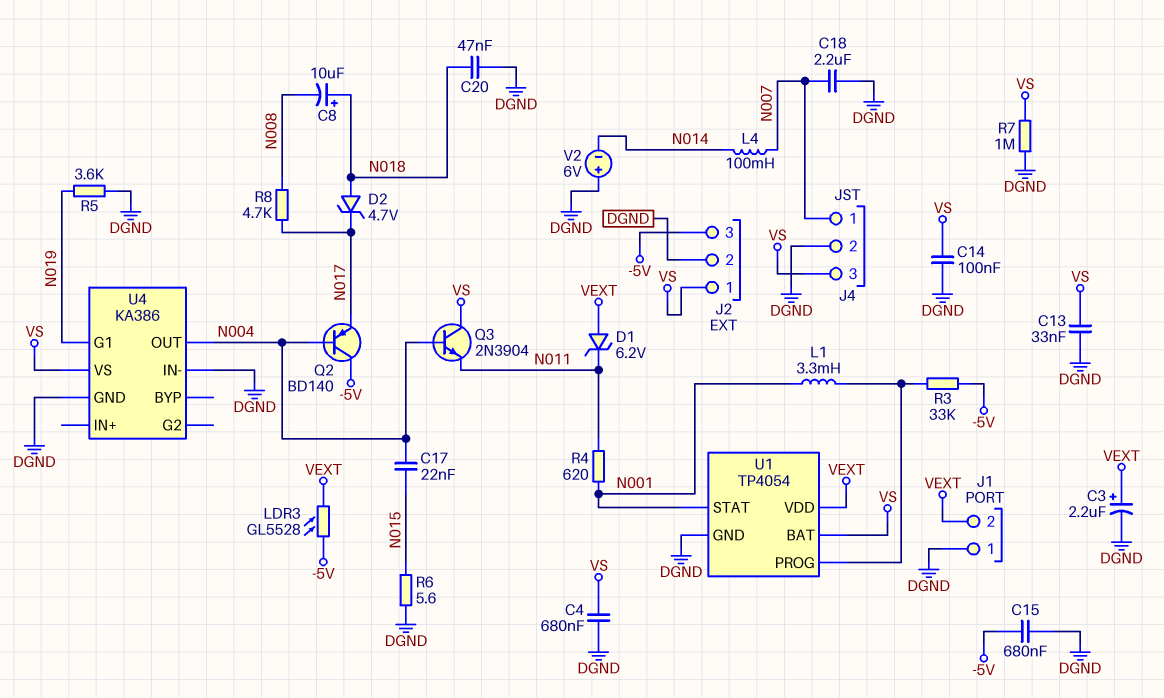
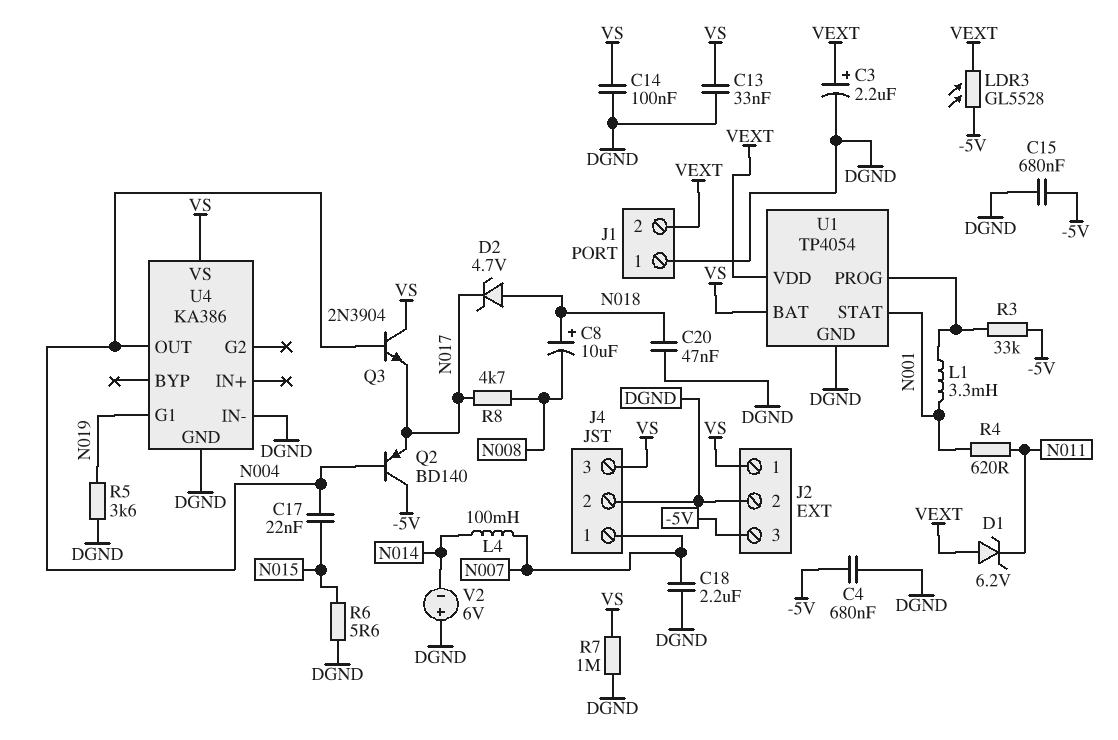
C4: 680nF (DGND, VS) -> 680nF (-5V, DGND)
Q3: NPN 2N3904 (B N004, C VS, E N011) -> NPN 2N3904 (B N004, C VS, E N017)

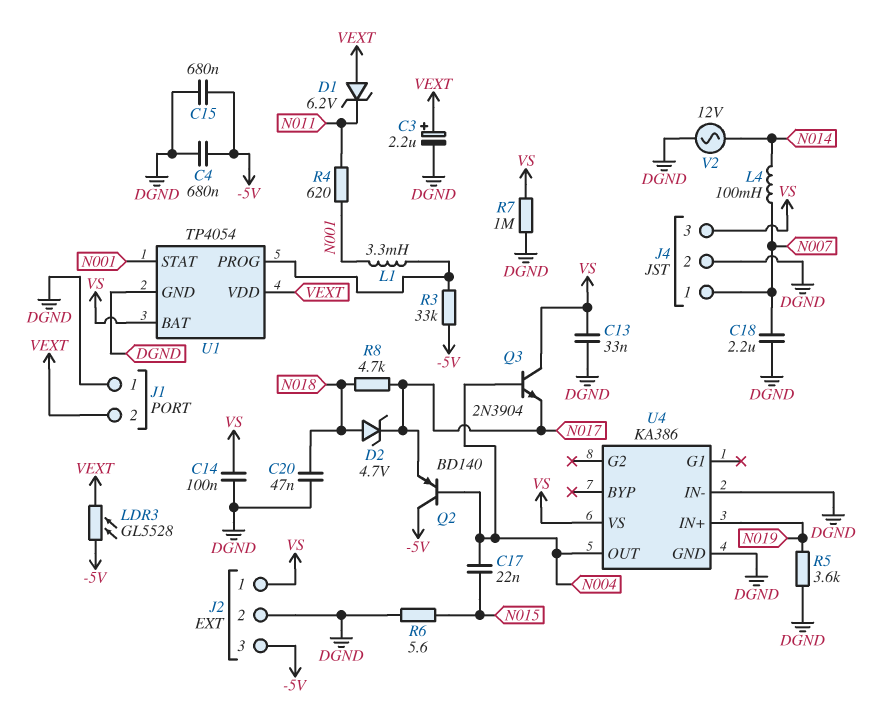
C8: 10uF (plus N018, minus N008) -> none
R8: 4.7k (N008, N017) -> 4.7k (N017, N018)
U4 pin G1: N019 -> none
U4 pin IN+: none -> N019
V2: 6V (plus DGND, minus N014) -> AC 12V (DGND, N014)

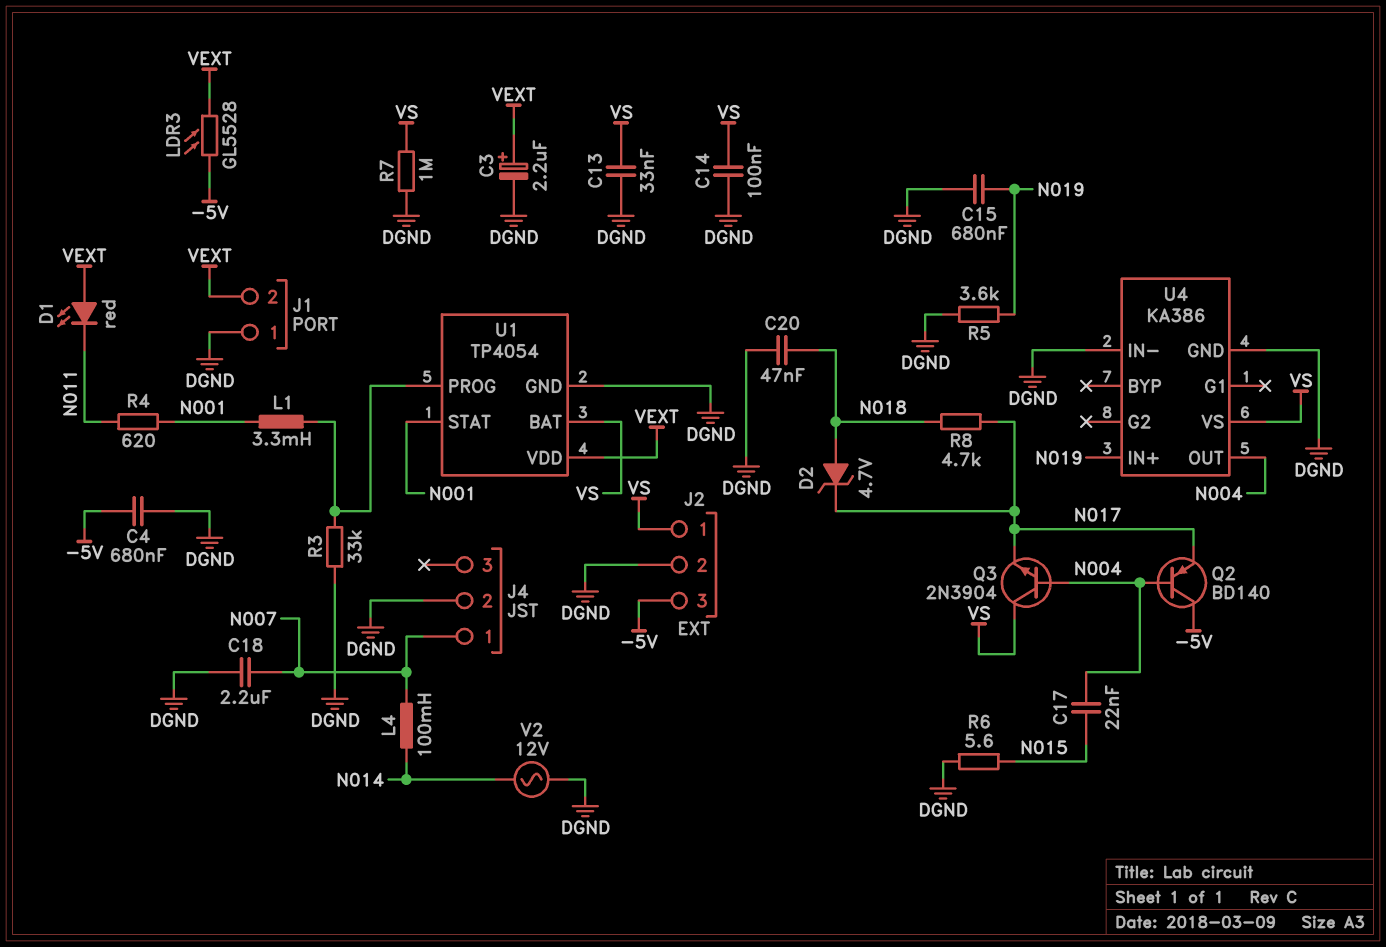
C15: 680nF (-5V, DGND) -> 680nF (DGND, N019)
D1: zener 6.2V (A VEXT, K N011) -> LED red (A VEXT, K N011)
J4 pin 3: VS -> none
R3: 33k (-5V, U1/PROG) -> 33k (DGND, U1/PROG)

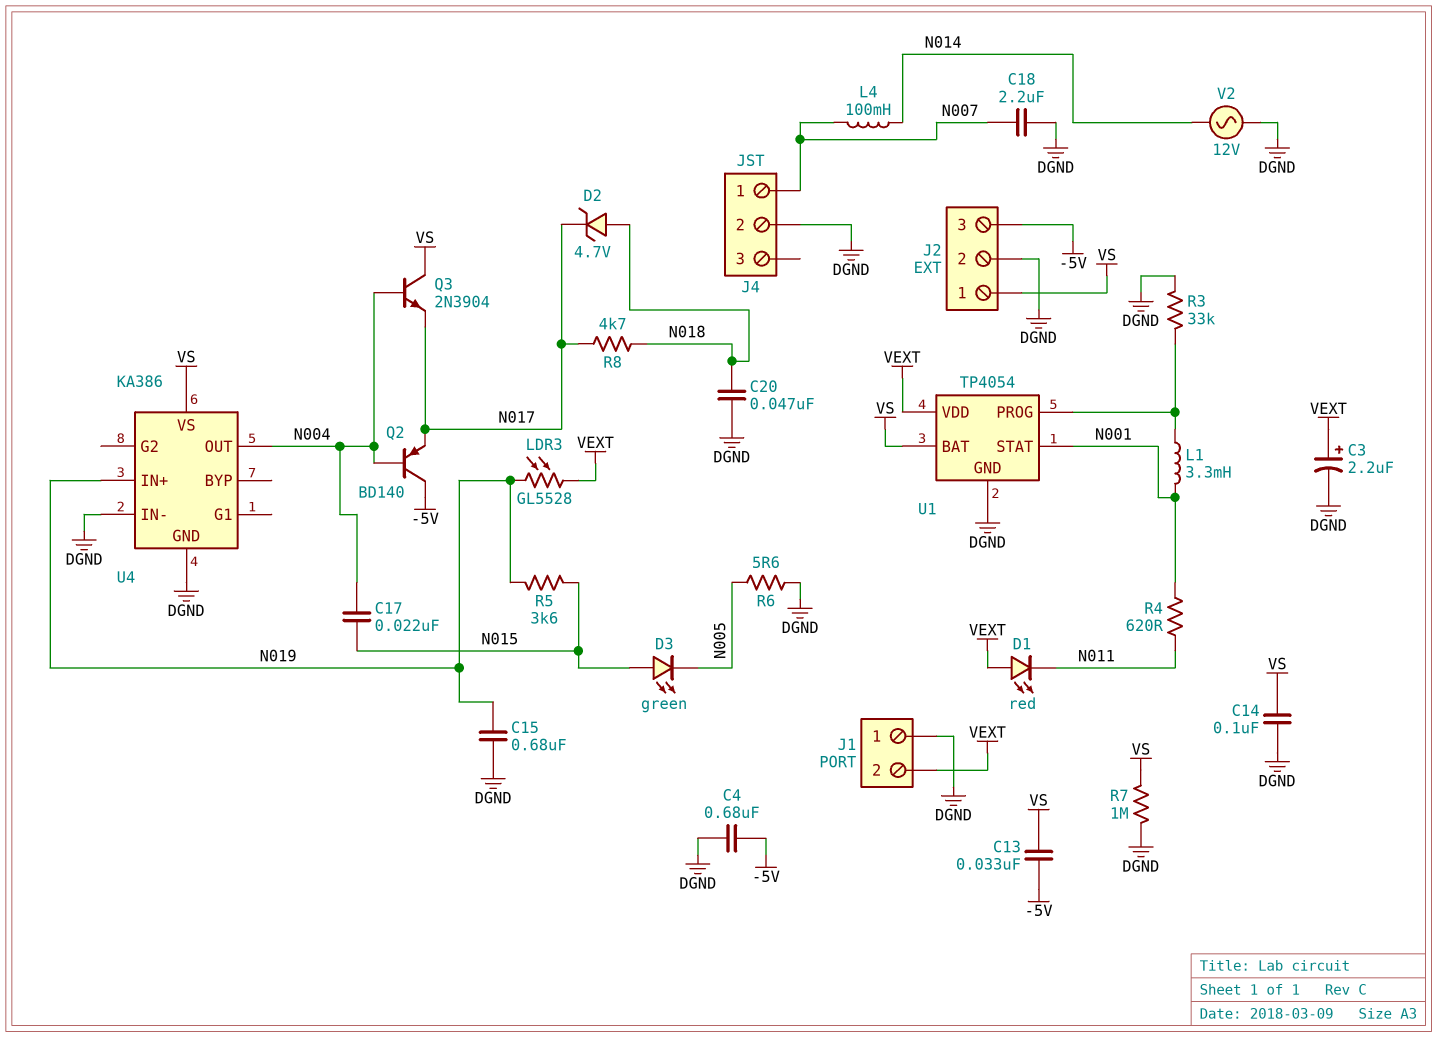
C13: 33nF (DGND, VS) -> 33nF (-5V, VS)
D3: none -> LED green (A N015, K N005)
LDR3: GL5528 (-5V, VEXT) -> GL5528 (N019, VEXT)
R5: 3.6k (DGND, N019) -> 3.6k (N015, N019)
R6: 5.6 (DGND, N015) -> 5.6 (DGND, N005)

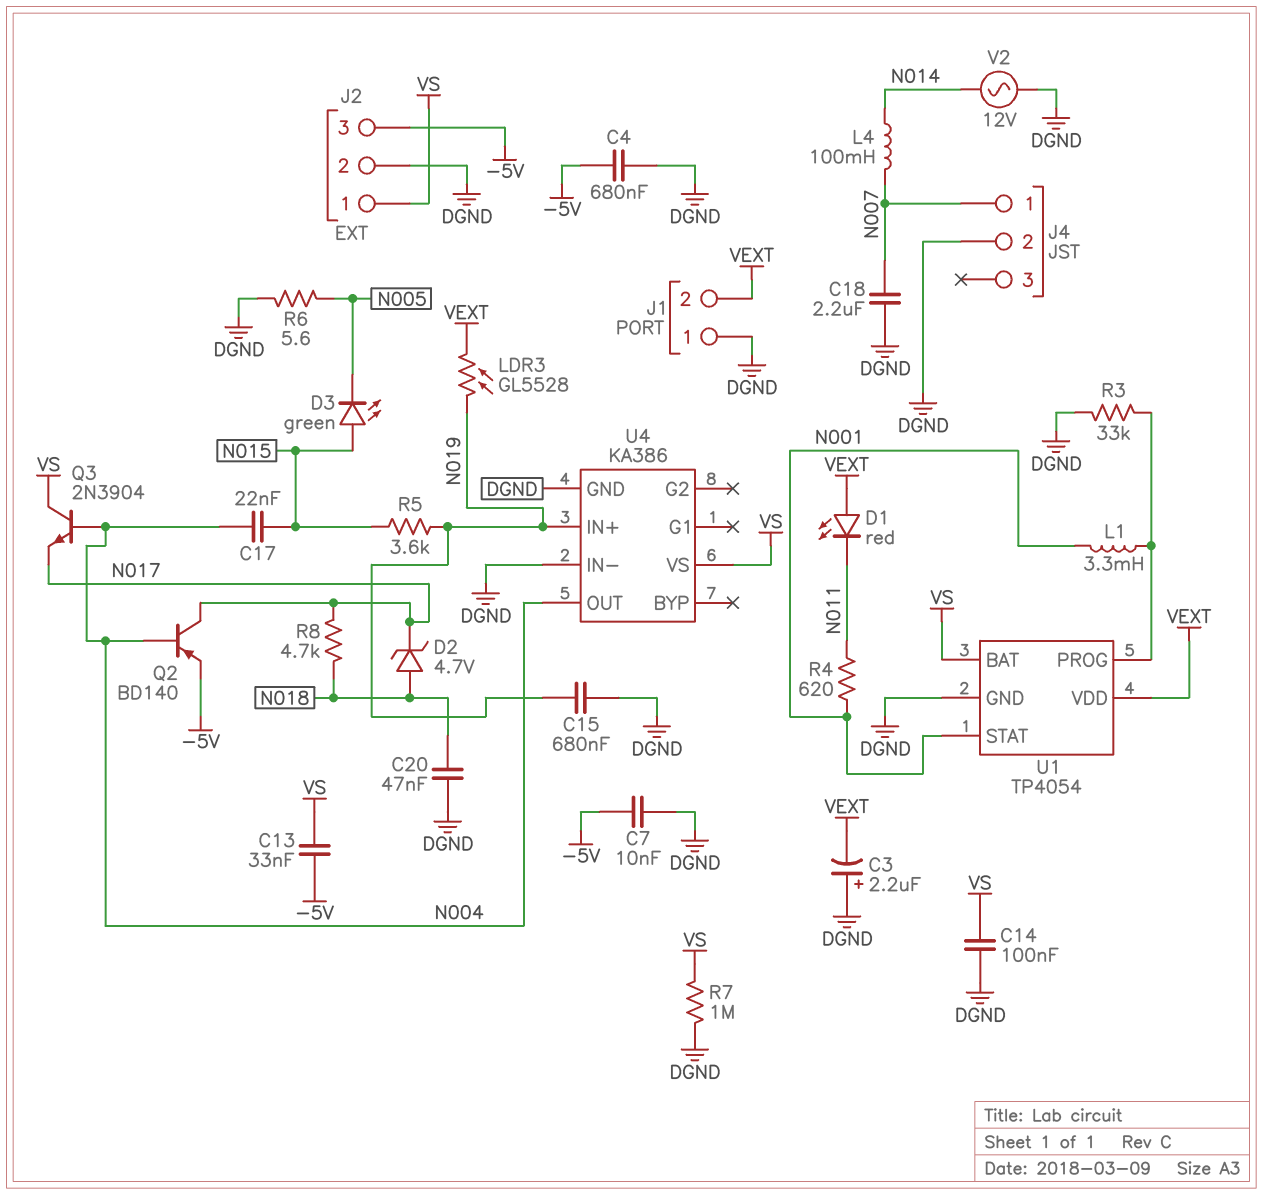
C3: 2.2uF (plus VEXT, minus DGND) -> 2.2uF (plus DGND, minus VEXT)
C7: none -> 10nF (-5V, DGND)
Q2: PNP BD140 (B N004, C -5V, E N017) -> PNP BD140 (B N004, C N017, E -5V)

